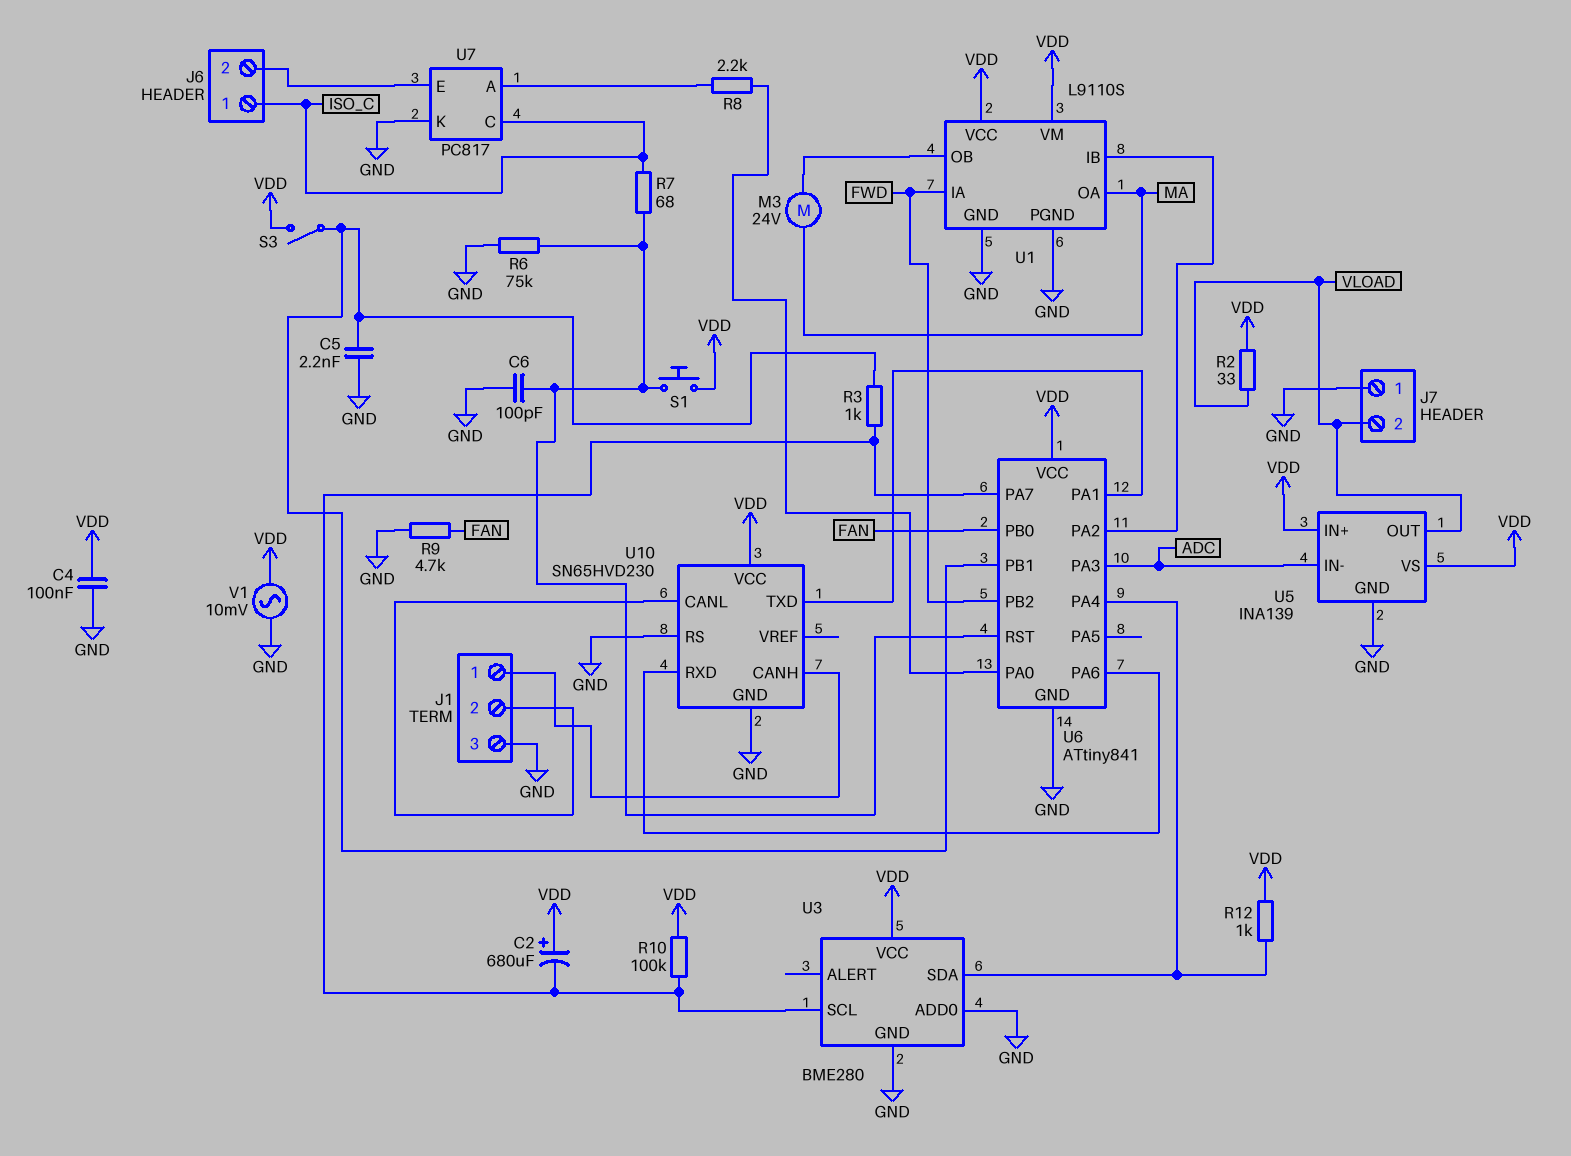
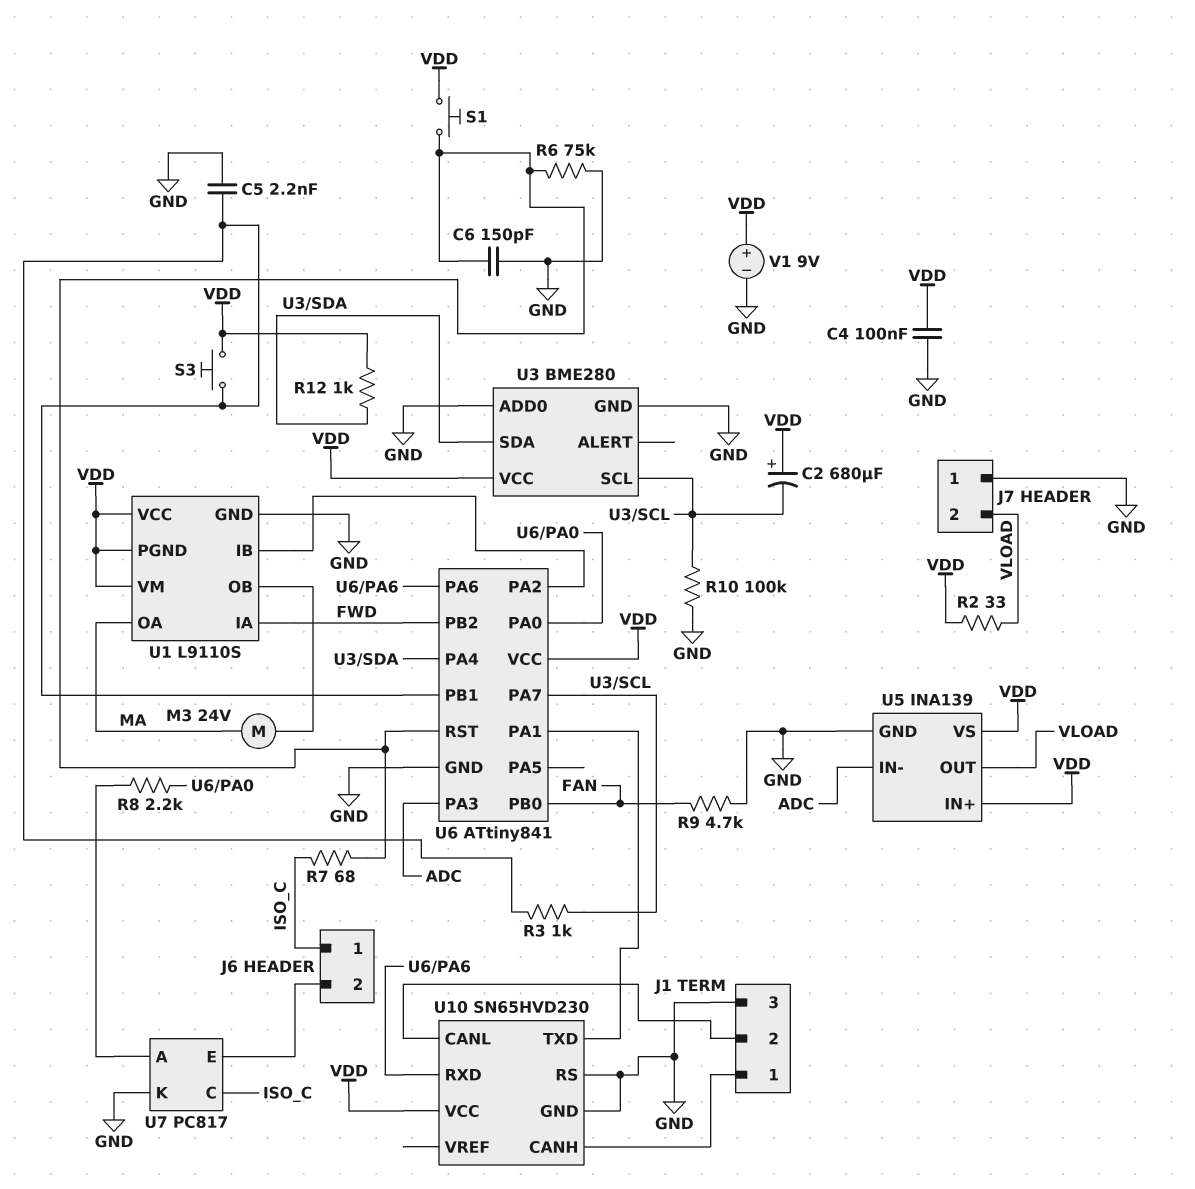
C6: 100pF (GND, U6/RST) -> 150pF (GND, U6/RST)
R10: 100k (U3/SCL, VDD) -> 100k (GND, U3/SCL)
S3: switch (U6/PB1, VDD) -> button (U6/PB1, VDD)
U1 pin PGND: GND -> VDD
V1: AC 10mV (GND, VDD) -> 9V (plus VDD, minus GND)

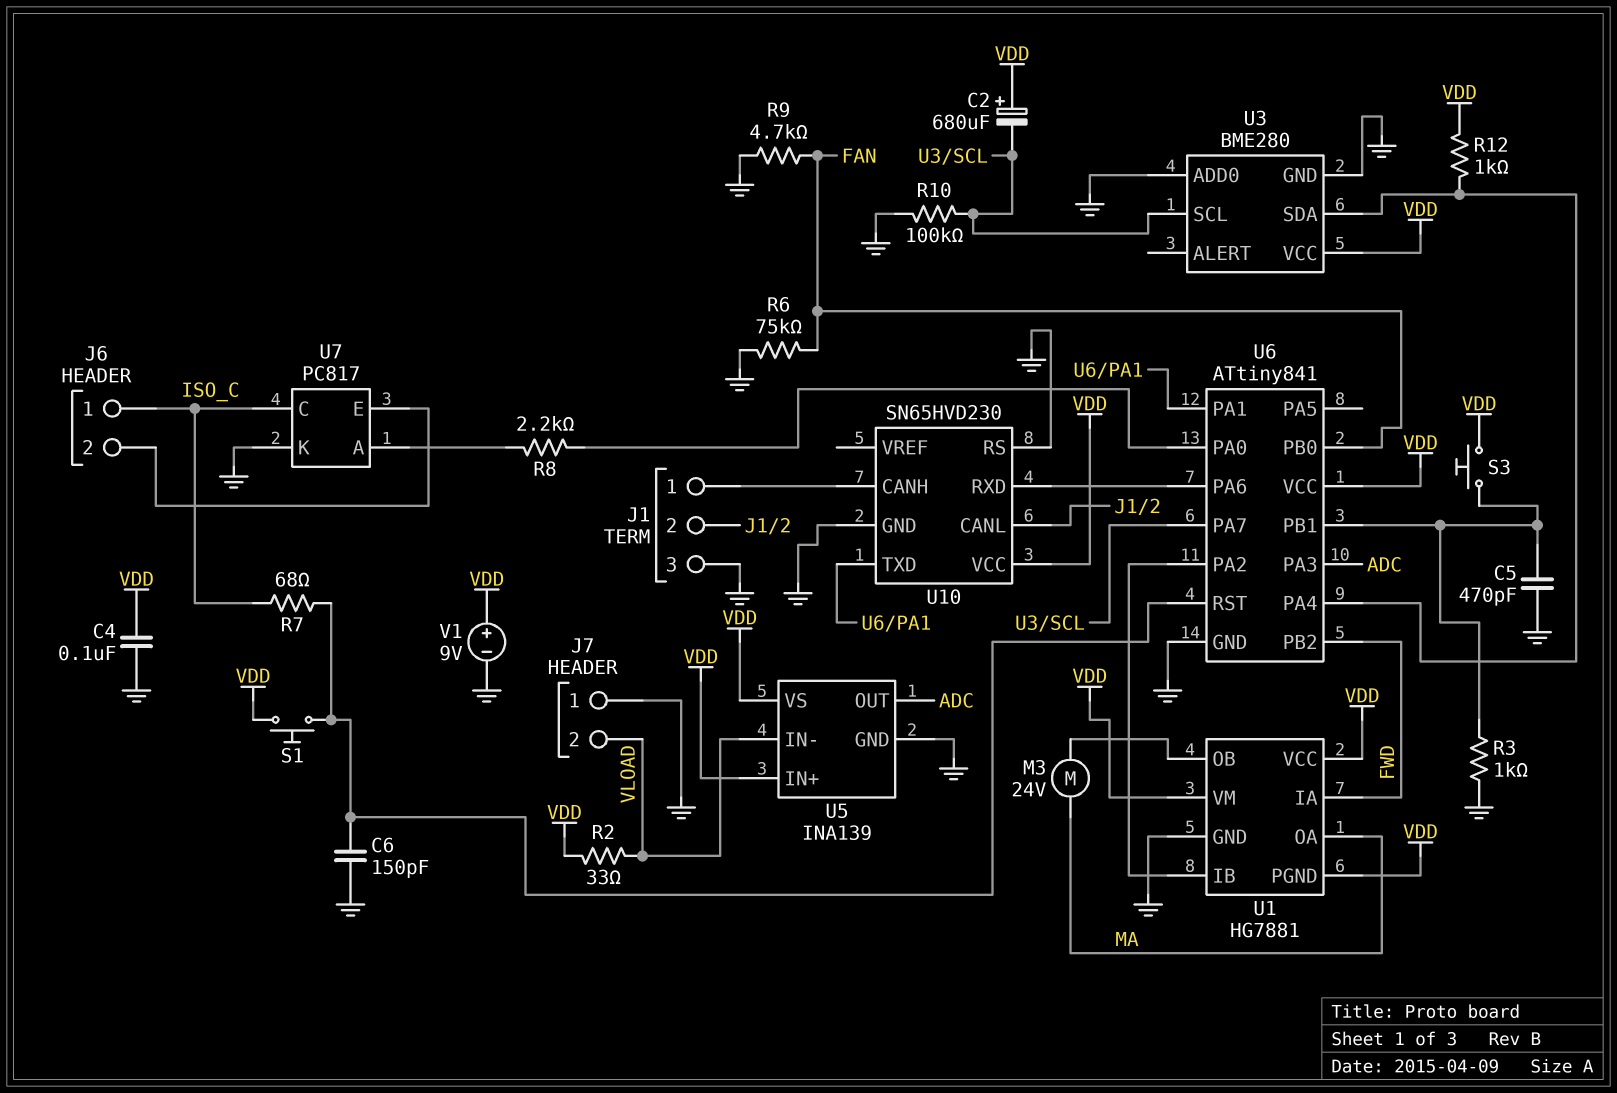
C5: 2.2nF (GND, U6/PB1) -> 470pF (GND, U6/PB1)
R3: 1k (U3/SCL, U6/PB1) -> 1k (GND, U6/PB1)
R6: 75k (GND, U6/RST) -> 75k (FAN, GND)
U1: L9110S -> HG7881
U5 pin IN-: ADC -> VLOAD
U5 pin OUT: VLOAD -> ADC

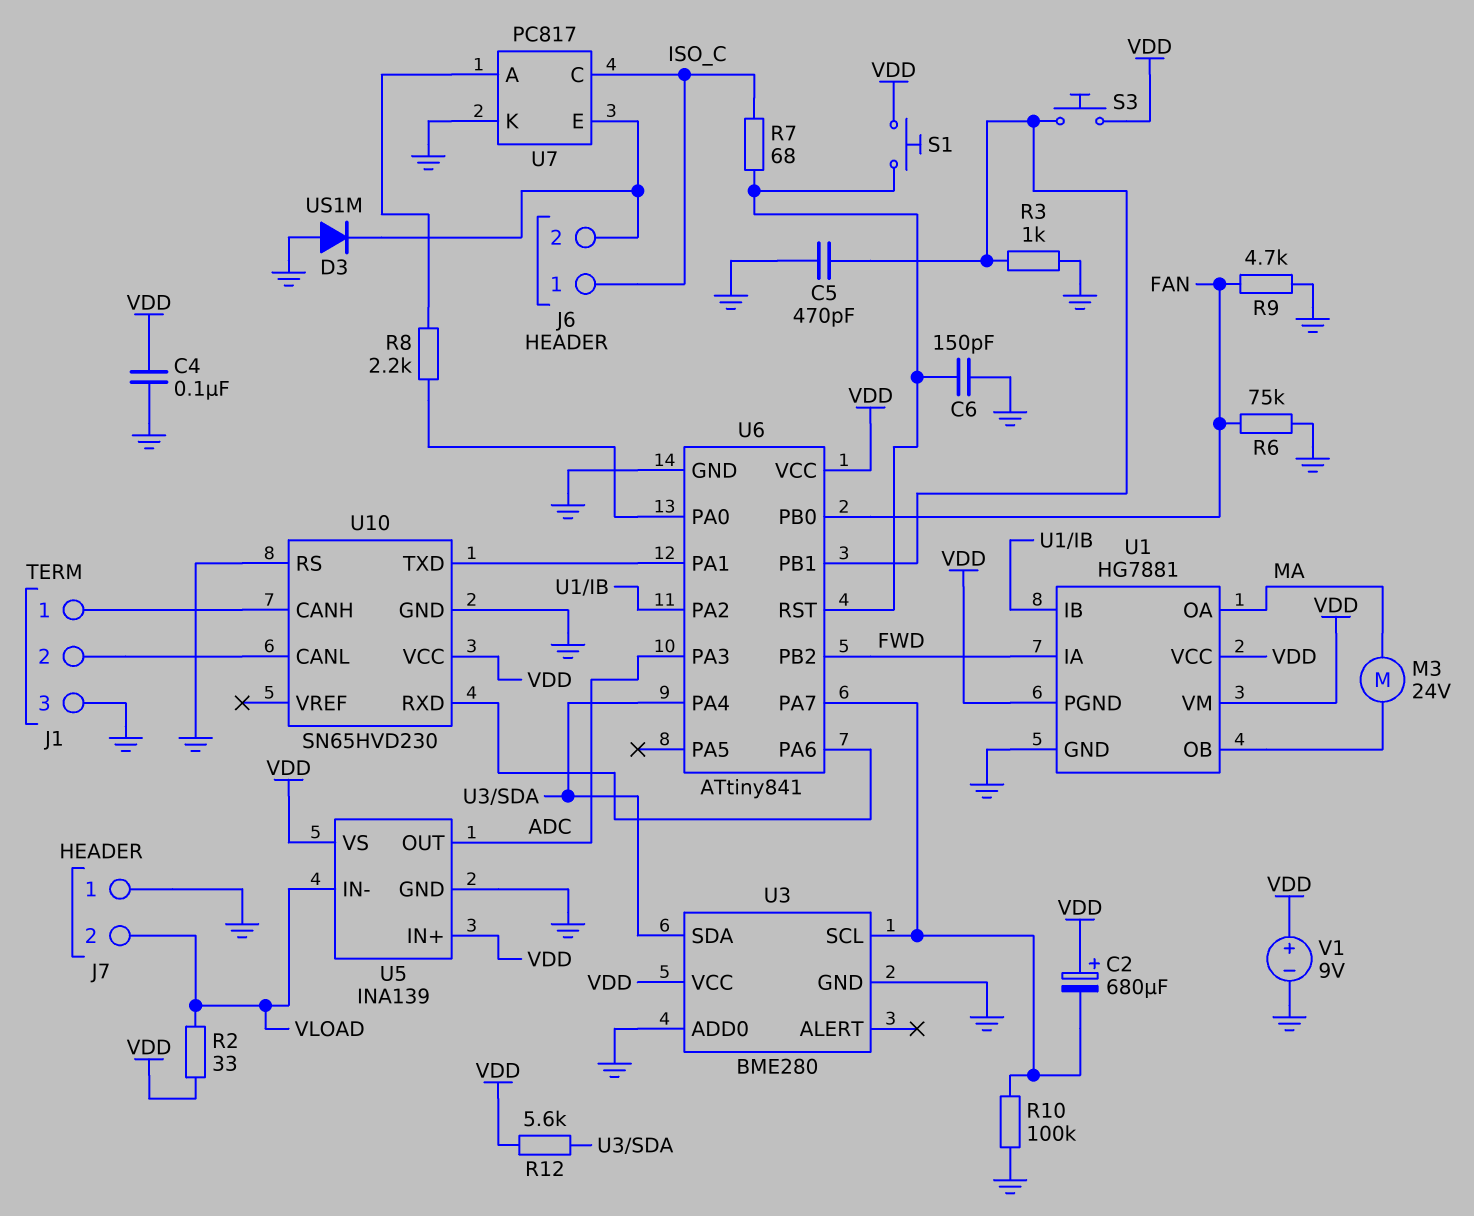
D3: none -> diode US1M (A GND, K J6/2)
R12: 1k (U3/SDA, VDD) -> 5.6k (U3/SDA, VDD)

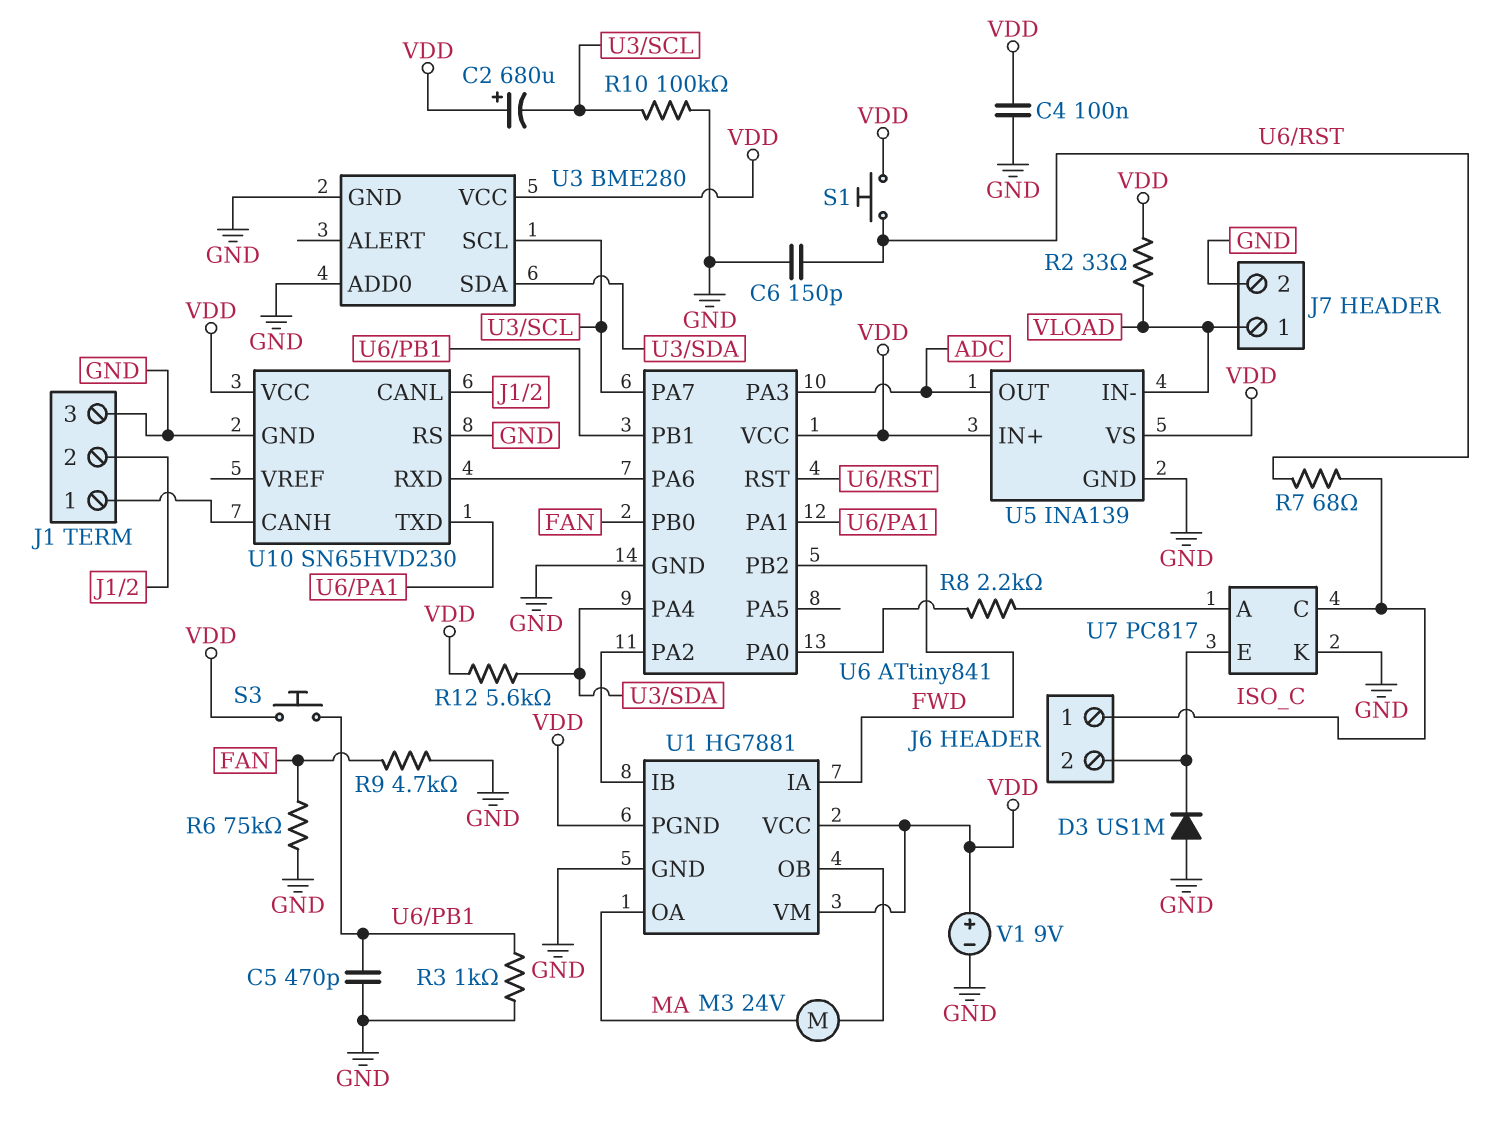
J7 pin 1: GND -> VLOAD
J7 pin 2: VLOAD -> GND

